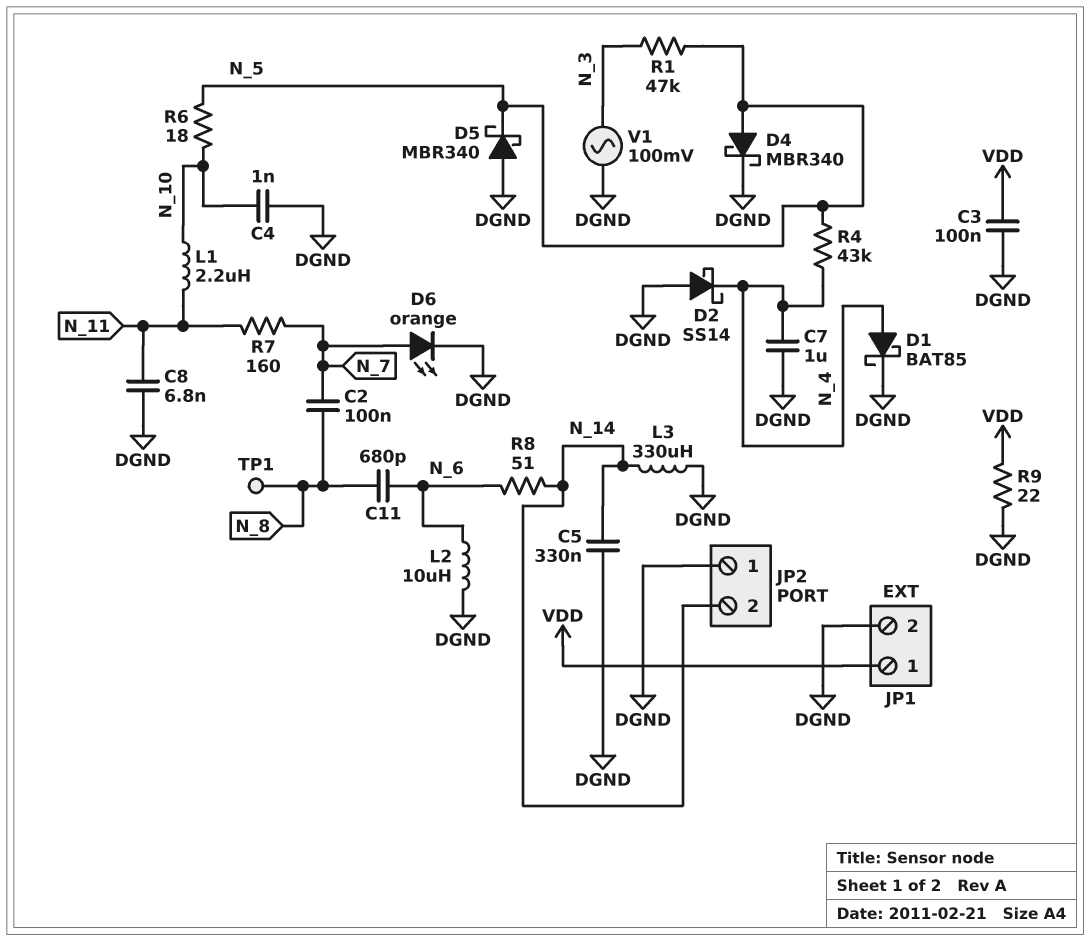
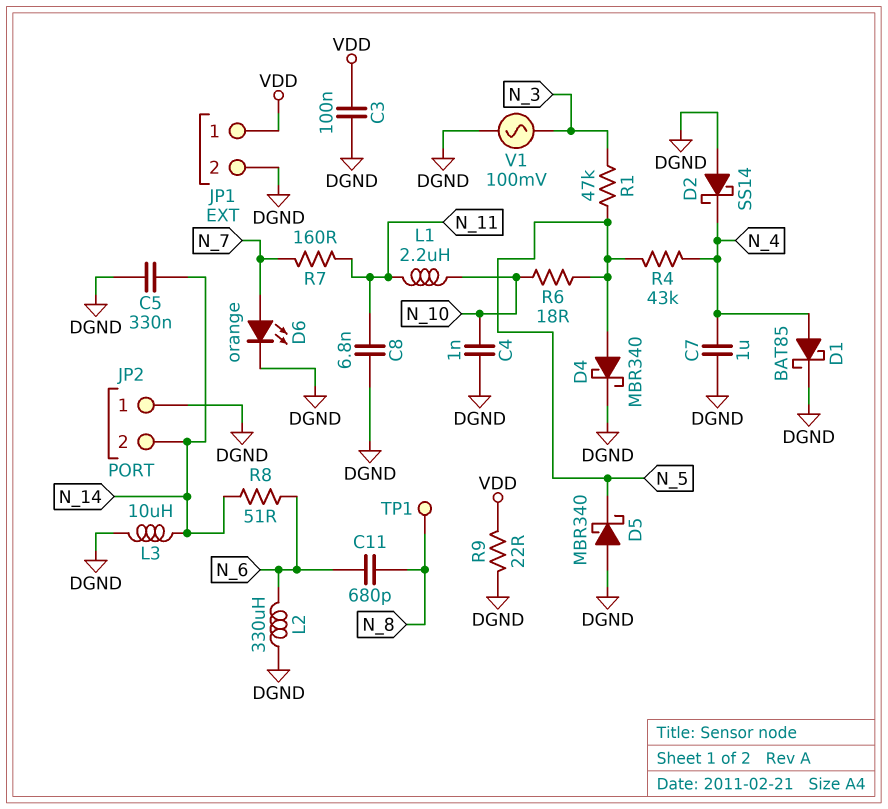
C2: 100nF (N_7, N_8) -> none
L2: 10uH (DGND, N_6) -> 330uH (DGND, N_6)
L3: 330uH (DGND, N_14) -> 10uH (DGND, N_14)

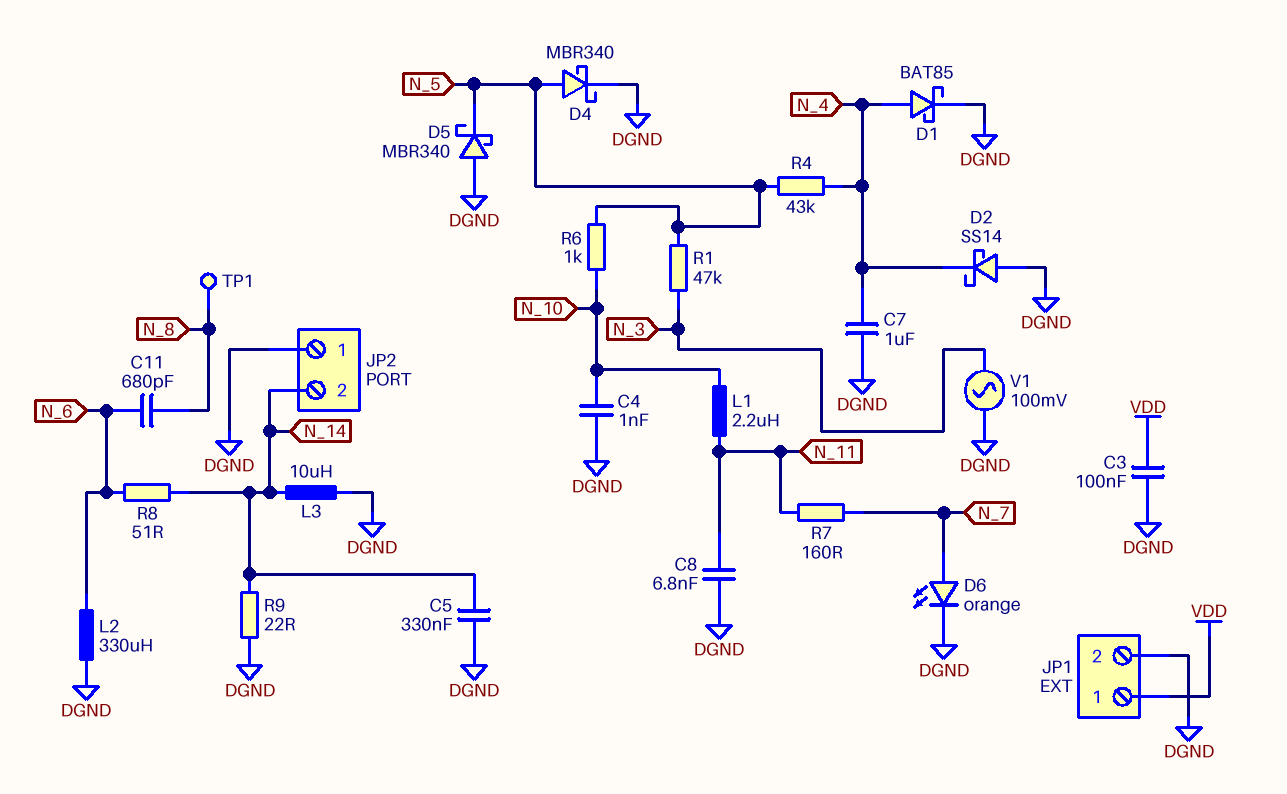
R6: 18 (N_5, N_10) -> 1k (N_5, N_10)
R9: 22 (DGND, VDD) -> 22 (DGND, N_14)

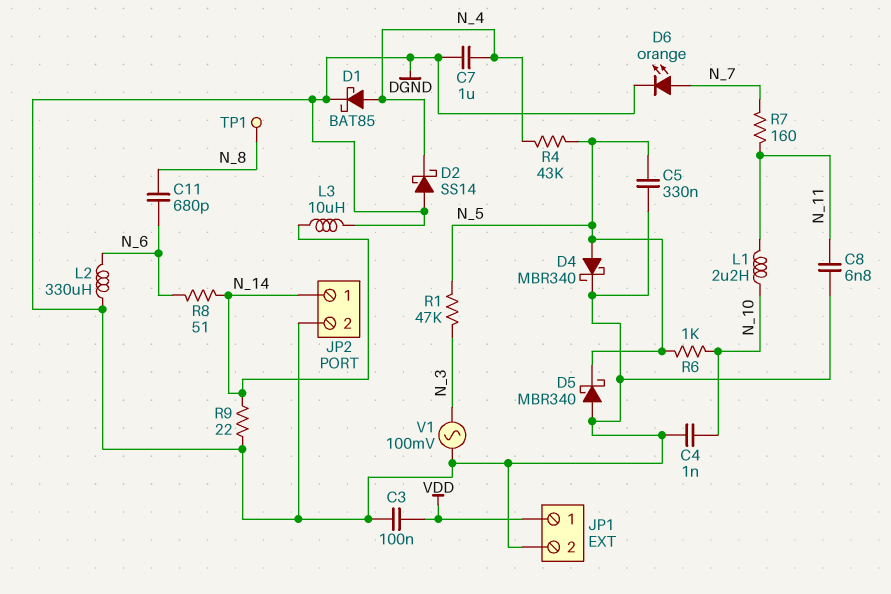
C5: 330nF (DGND, N_14) -> 330nF (DGND, N_5)
JP2 pin 1: DGND -> N_14
JP2 pin 2: N_14 -> DGND

